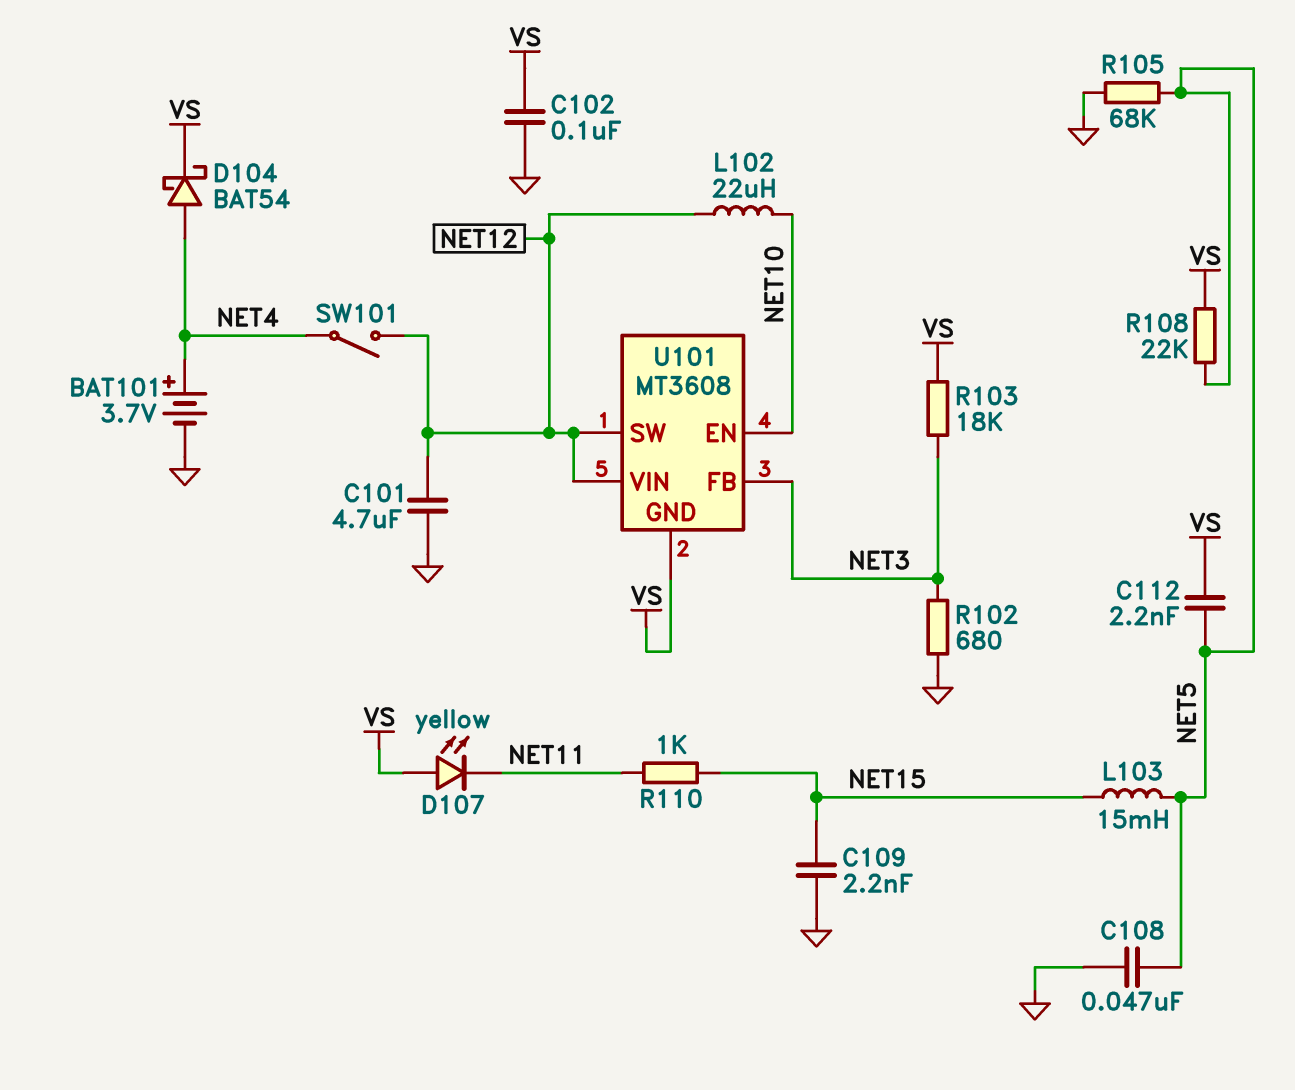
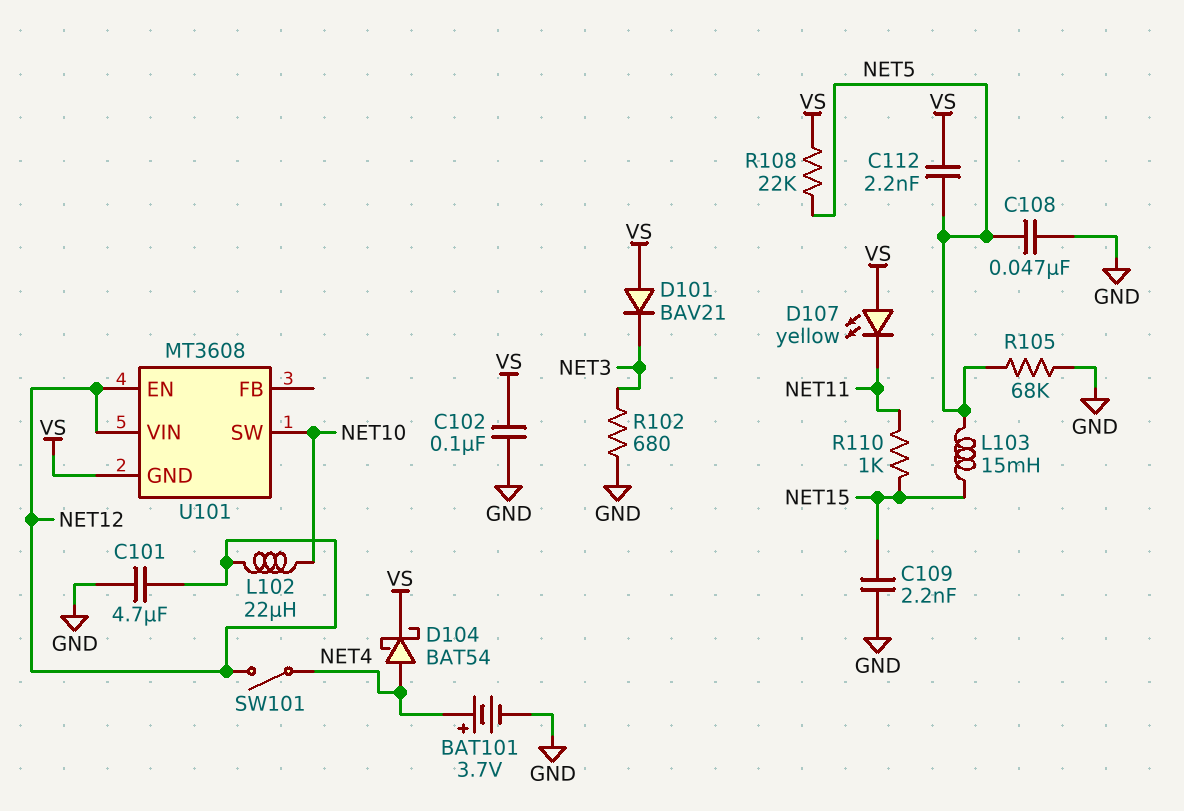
D101: none -> diode BAV21 (A VS, K NET3)
R103: 18k (NET3, VS) -> none
U101 pin EN: NET10 -> NET12
U101 pin FB: NET3 -> none
U101 pin SW: NET12 -> NET10

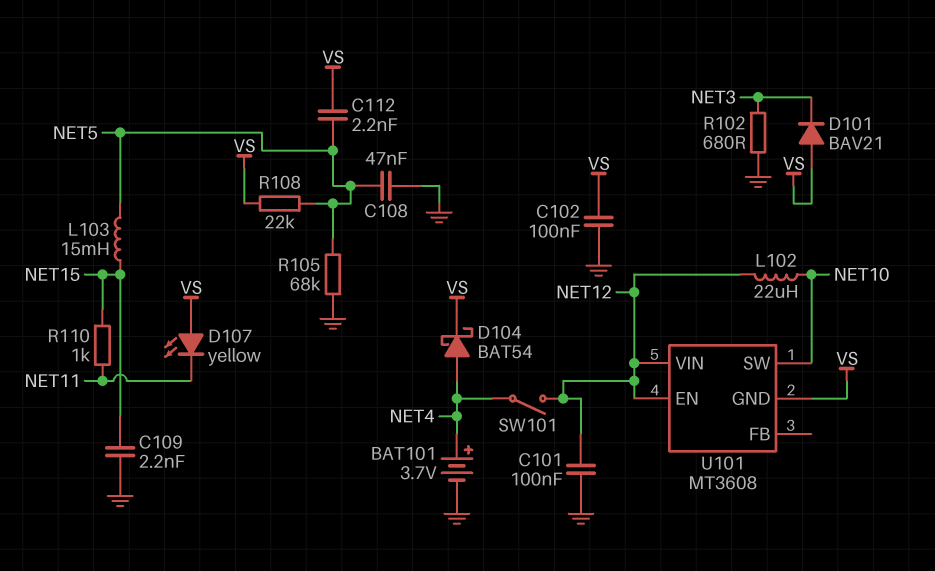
C101: 4.7uF (GND, NET12) -> 100nF (GND, NET12)

